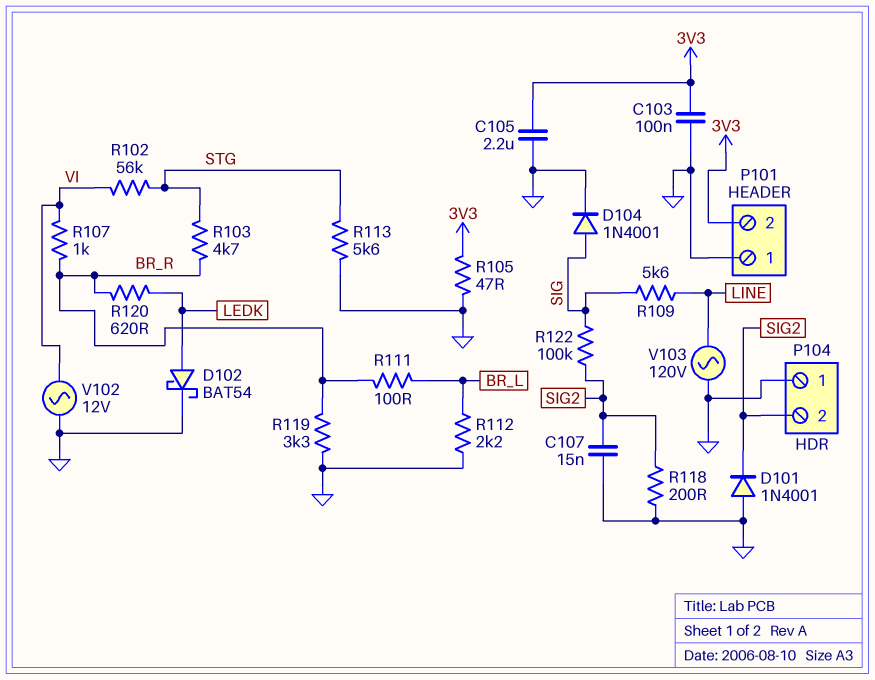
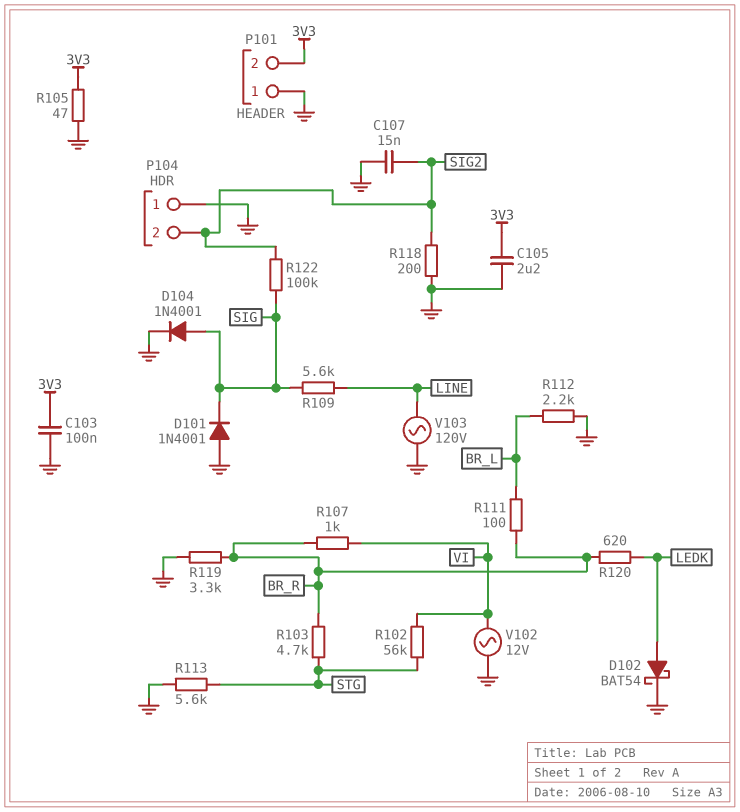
D101: diode 1N4001 (A GND, K SIG2) -> diode 1N4001 (A GND, K SIG)

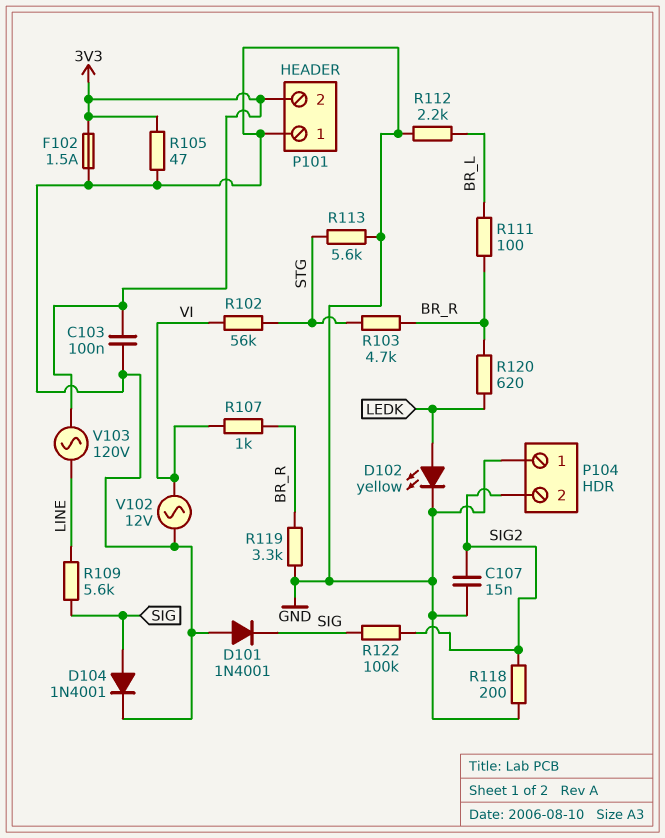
C105: 2.2uF (3V3, GND) -> none
D102: schottky BAT54 (A LEDK, K GND) -> LED yellow (A LEDK, K GND)
F102: none -> 1.5A (3V3, GND)
V103: AC 120V (GND, LINE) -> AC 120V (3V3, LINE)

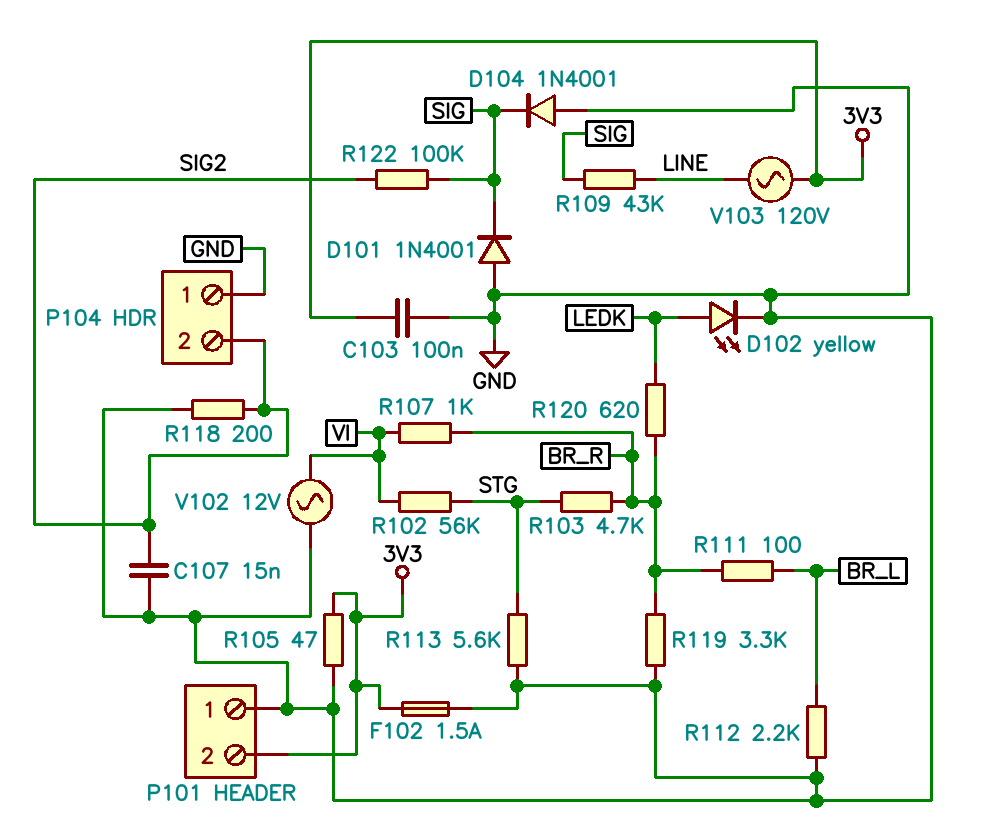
D104: diode 1N4001 (A SIG, K GND) -> diode 1N4001 (A GND, K SIG)
R109: 5.6k (LINE, SIG) -> 43k (LINE, SIG)

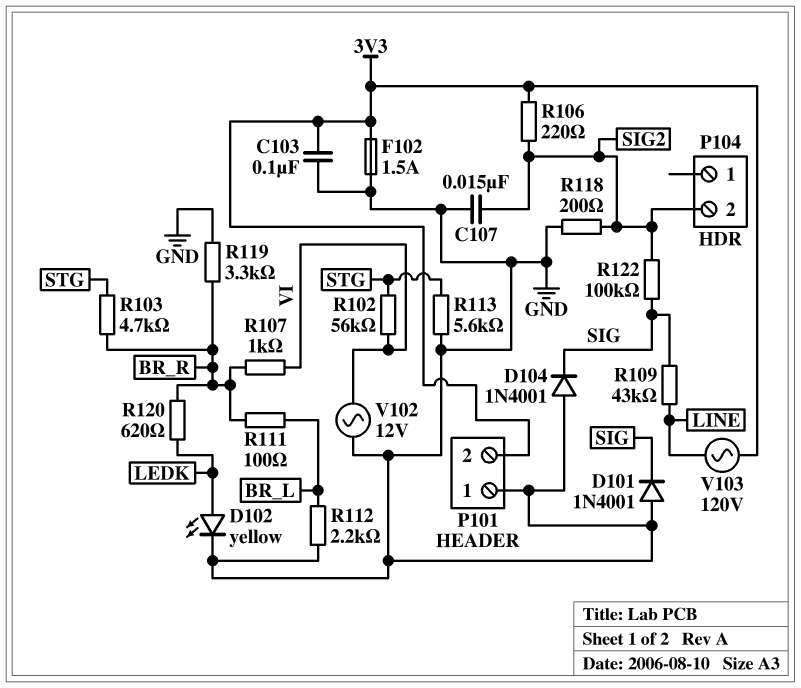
P104 pin 1: GND -> none
R105: 47 (3V3, GND) -> none
R106: none -> 220 (3V3, SIG2)

